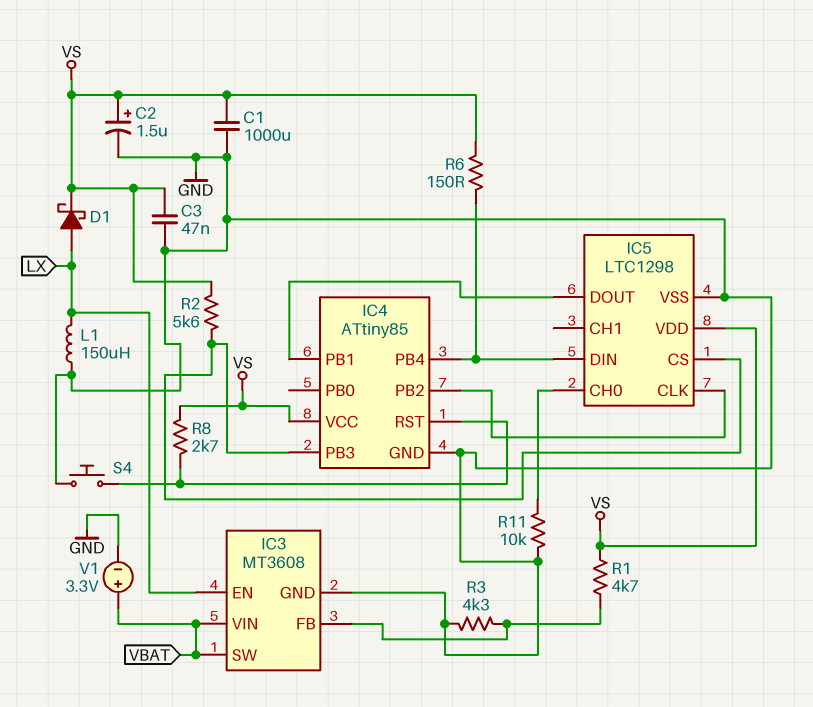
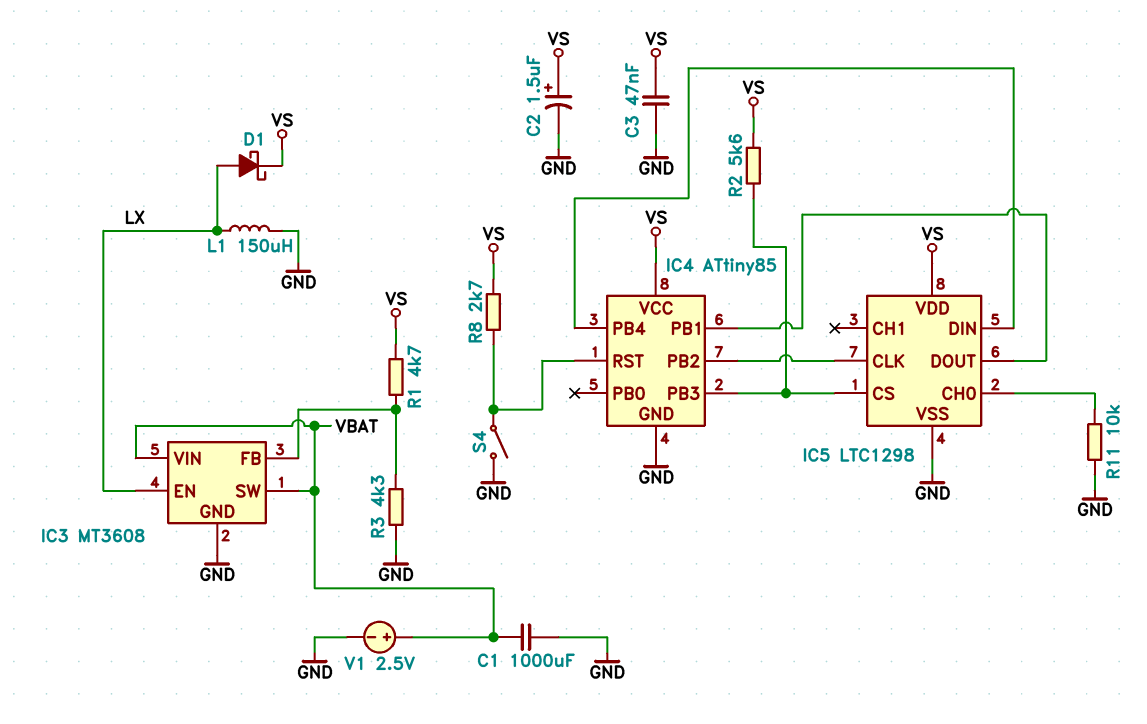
C1: 1000uF (GND, VS) -> 1000uF (GND, VBAT)
R6: 150 (IC4/PB4, VS) -> none
S4: button (GND, IC4/RST) -> switch (GND, IC4/RST)
V1: 3.3V (plus VBAT, minus GND) -> 2.5V (plus VBAT, minus GND)

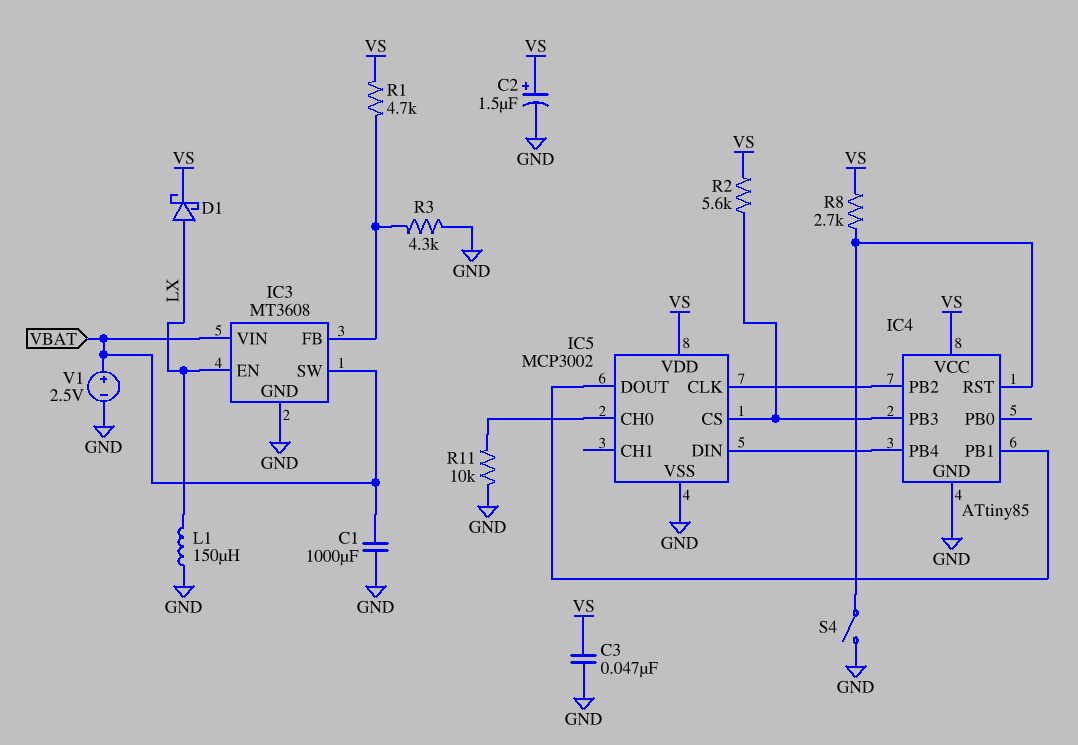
IC5: LTC1298 -> MCP3002

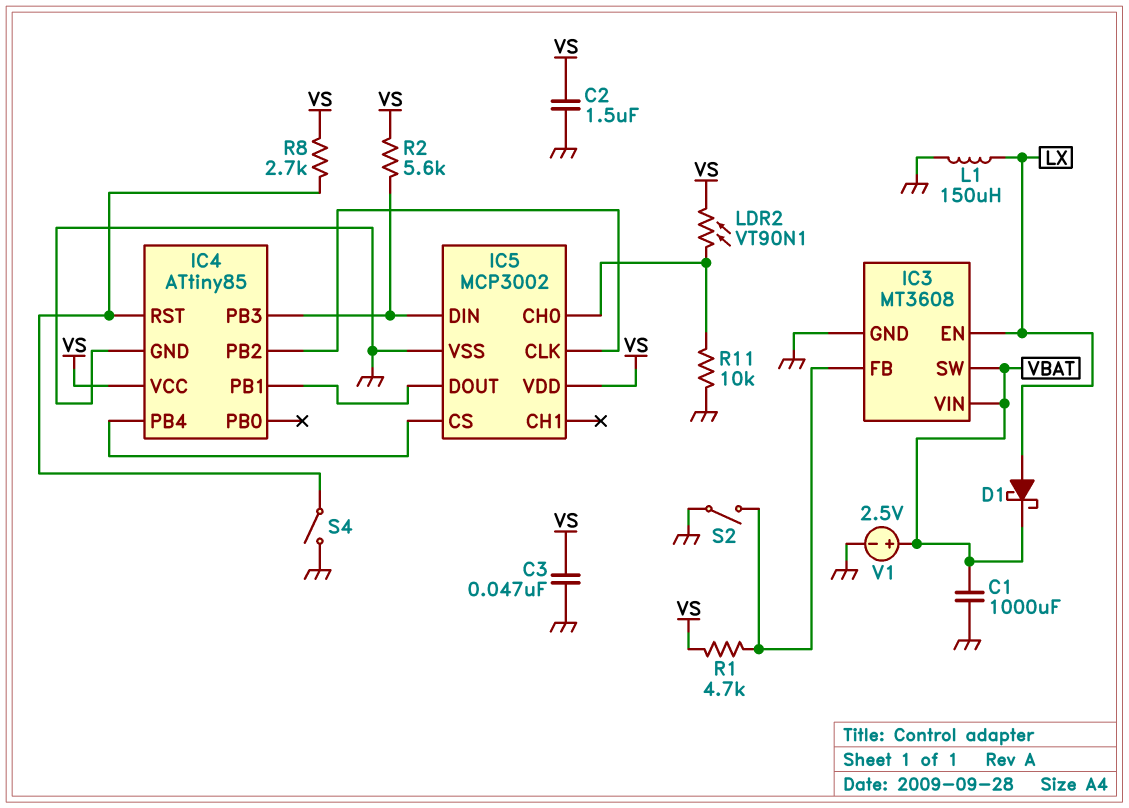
C2: 1.5uF (plus VS, minus GND) -> 1.5uF (GND, VS)
D1: schottky (A LX, K VS) -> schottky (A LX, K VBAT)
IC5 pin CS: IC4/PB3 -> IC4/PB4
IC5 pin DIN: IC4/PB4 -> IC4/PB3
LDR2: none -> VT90N1 (IC5/CH0, VS)
R3: 4.3k (GND, IC3/FB) -> none
S2: none -> switch (GND, IC3/FB)

